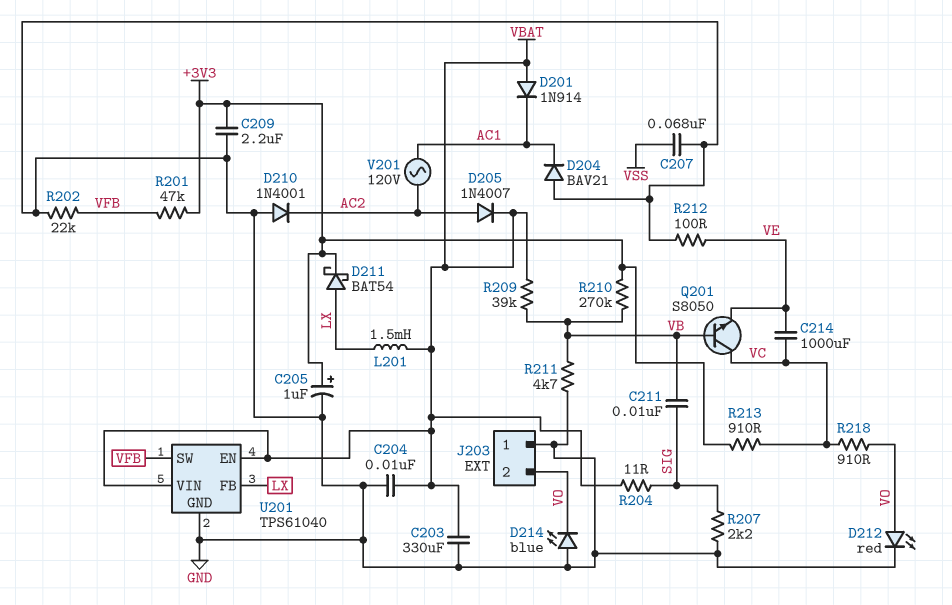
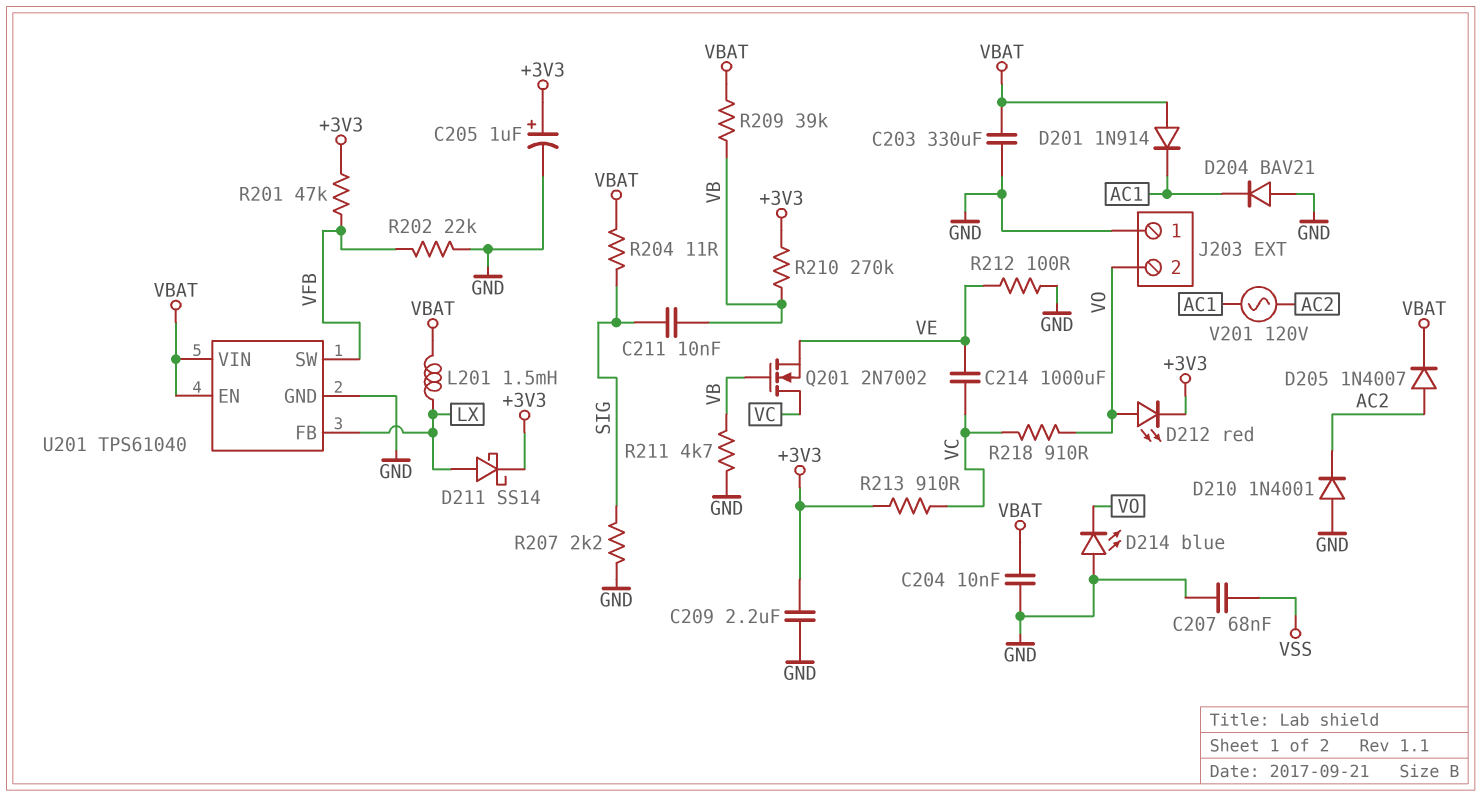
D211: schottky BAT54 (A LX, K +3V3) -> schottky SS14 (A LX, K +3V3)
D212: LED red (A VO, K GND) -> LED red (A VO, K +3V3)
Q201: NPN S8050 (B VB, C VC, E VE) -> NMOS 2N7002 (G VB, D VC, S VE)

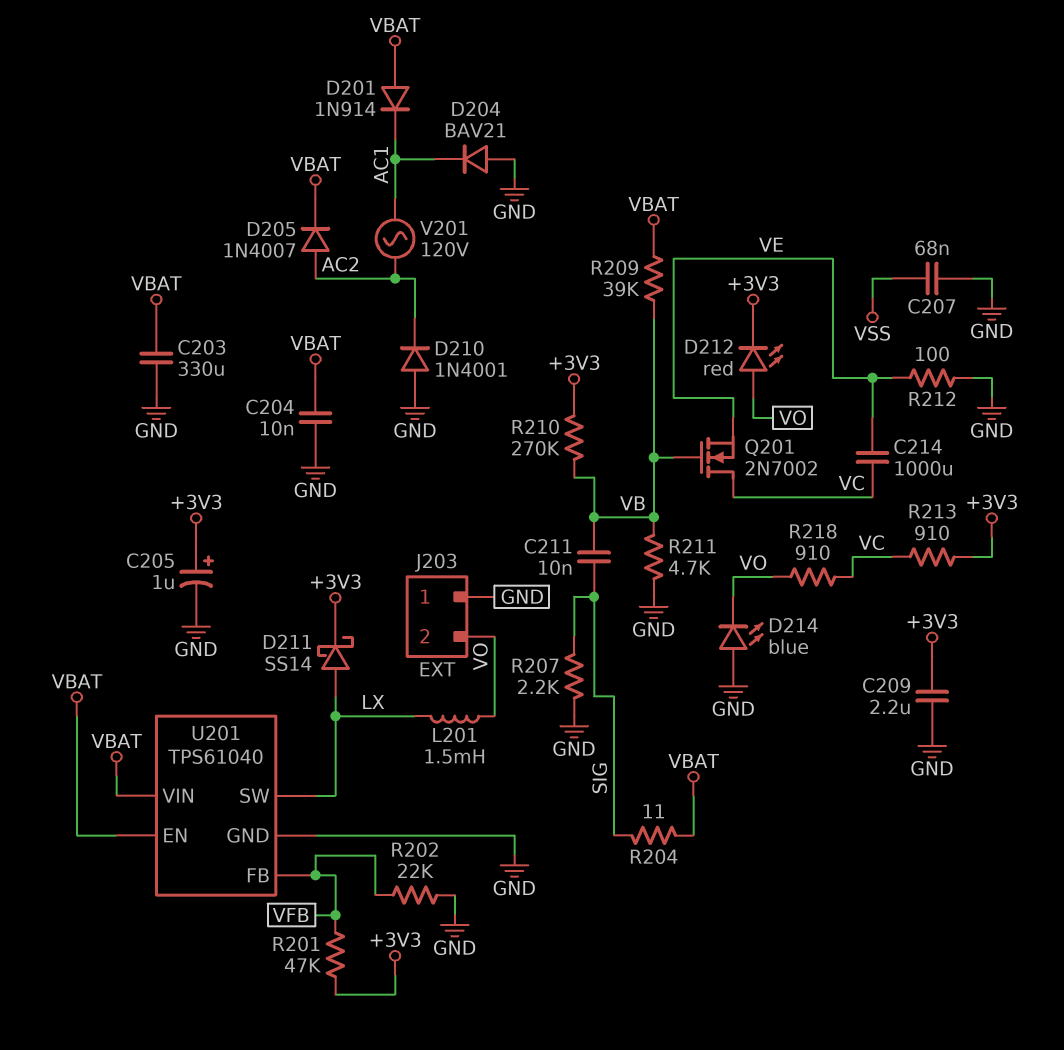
L201: 1.5mH (LX, VBAT) -> 1.5mH (LX, VO)
U201 pin FB: LX -> VFB
U201 pin SW: VFB -> LX

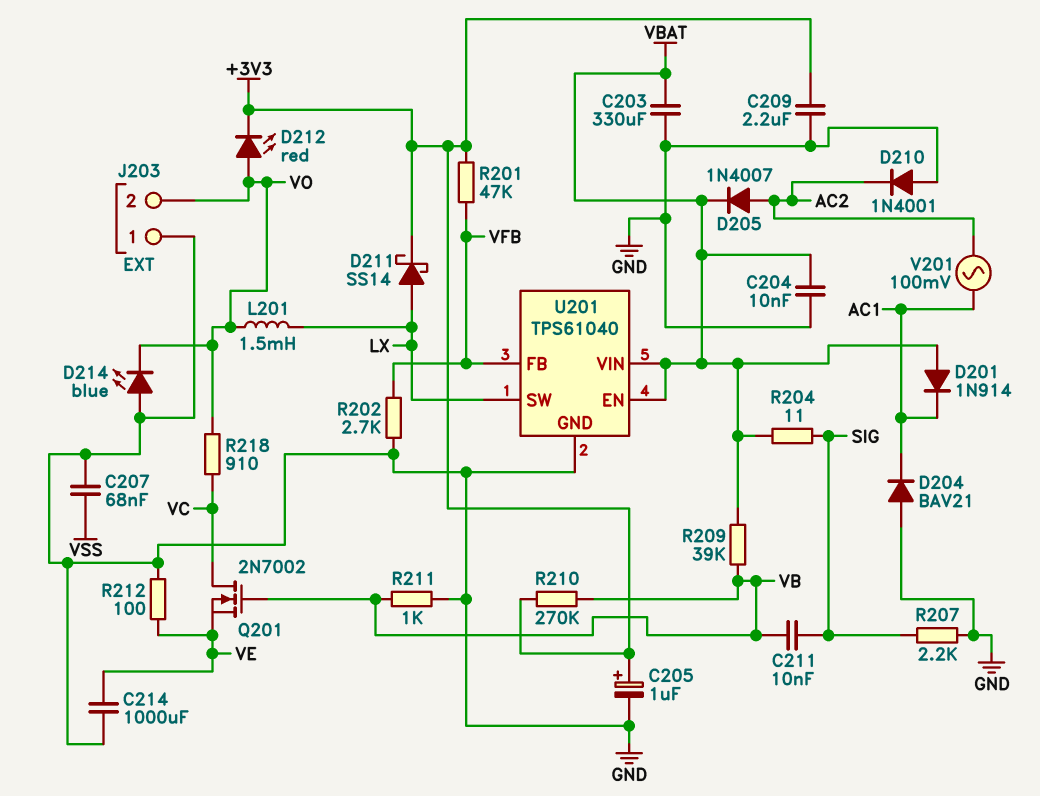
C214: 1000uF (VC, VE) -> 1000uF (GND, VE)
R202: 22k (GND, VFB) -> 2.7k (GND, VFB)
R211: 4.7k (GND, VB) -> 1k (GND, VB)
R213: 910 (+3V3, VC) -> none
V201: AC 120V (AC1, AC2) -> AC 100mV (AC1, AC2)

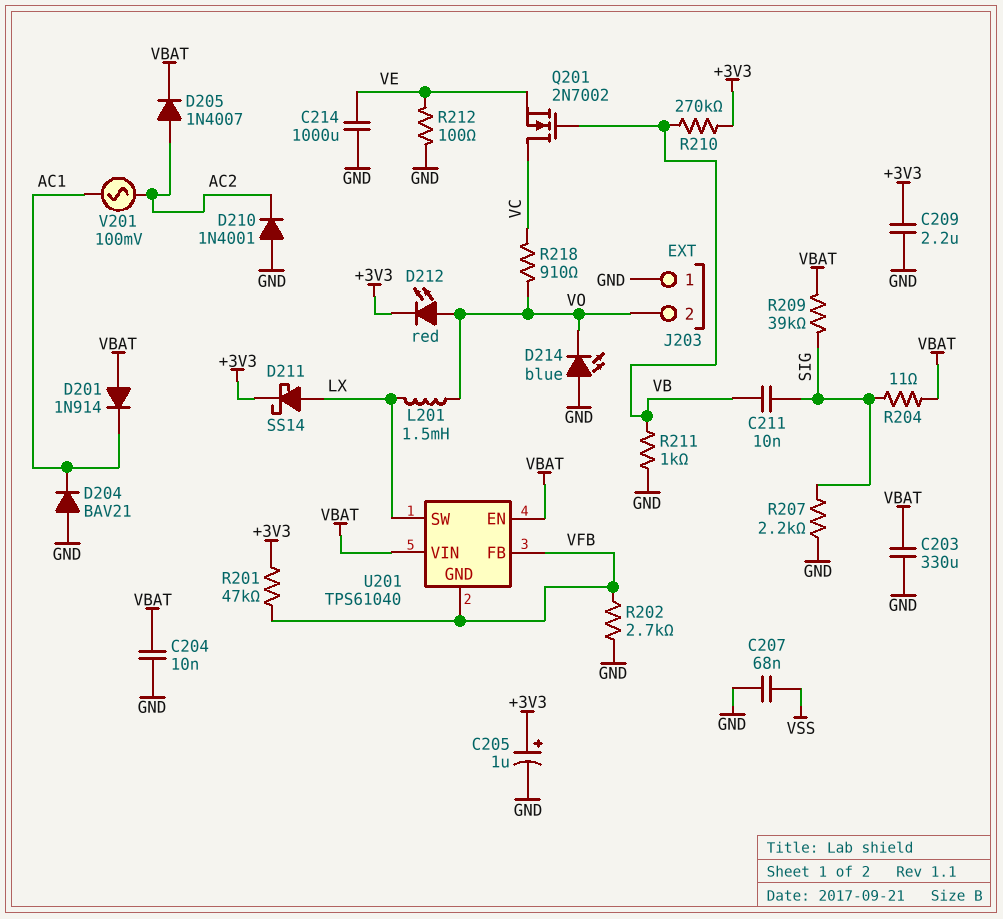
R209: 39k (VB, VBAT) -> 39k (SIG, VBAT)
U201 pin GND: GND -> VFB

